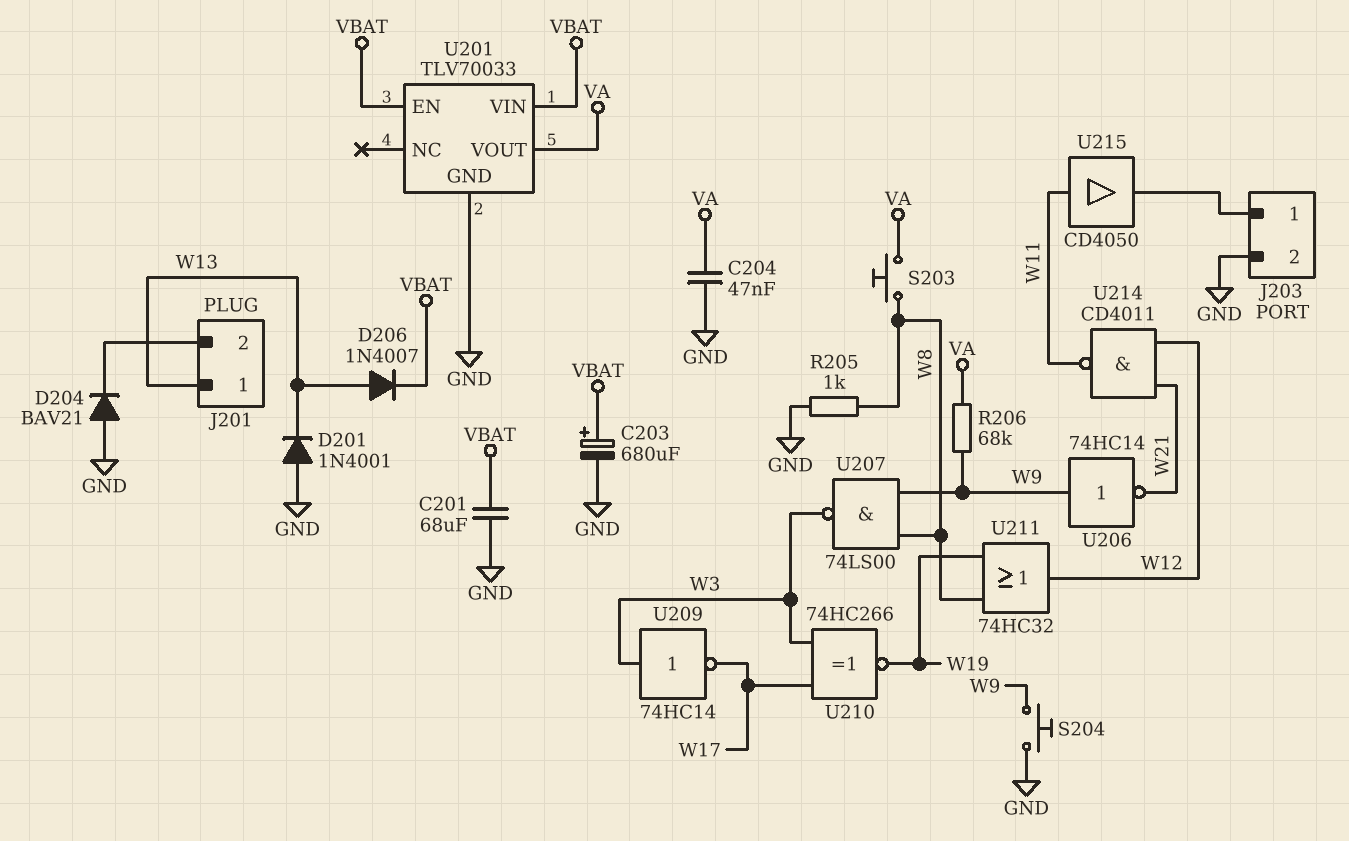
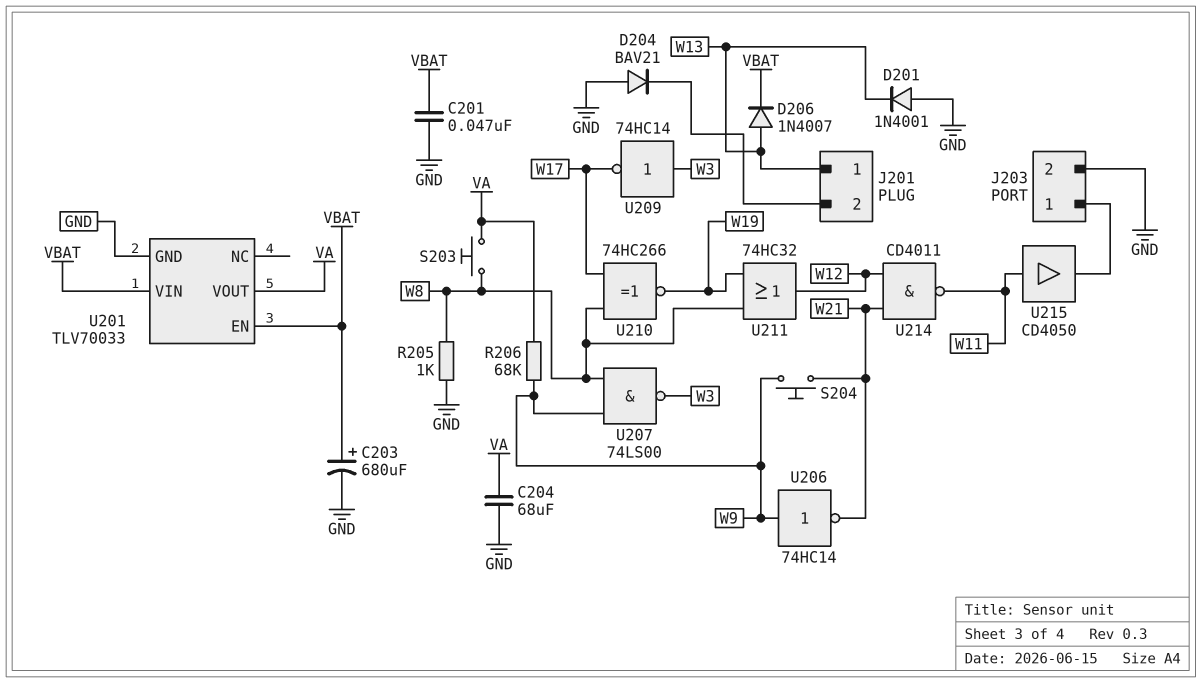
C201: 68uF (GND, VBAT) -> 47nF (GND, VBAT)
C204: 47nF (GND, VA) -> 68uF (GND, VA)
S204: button (GND, W9) -> button (W9, W21)
U210: XNOR 74HC266 (in W3, in W17, out W19) -> XNOR 74HC266 (in W8, in W17, out W19)

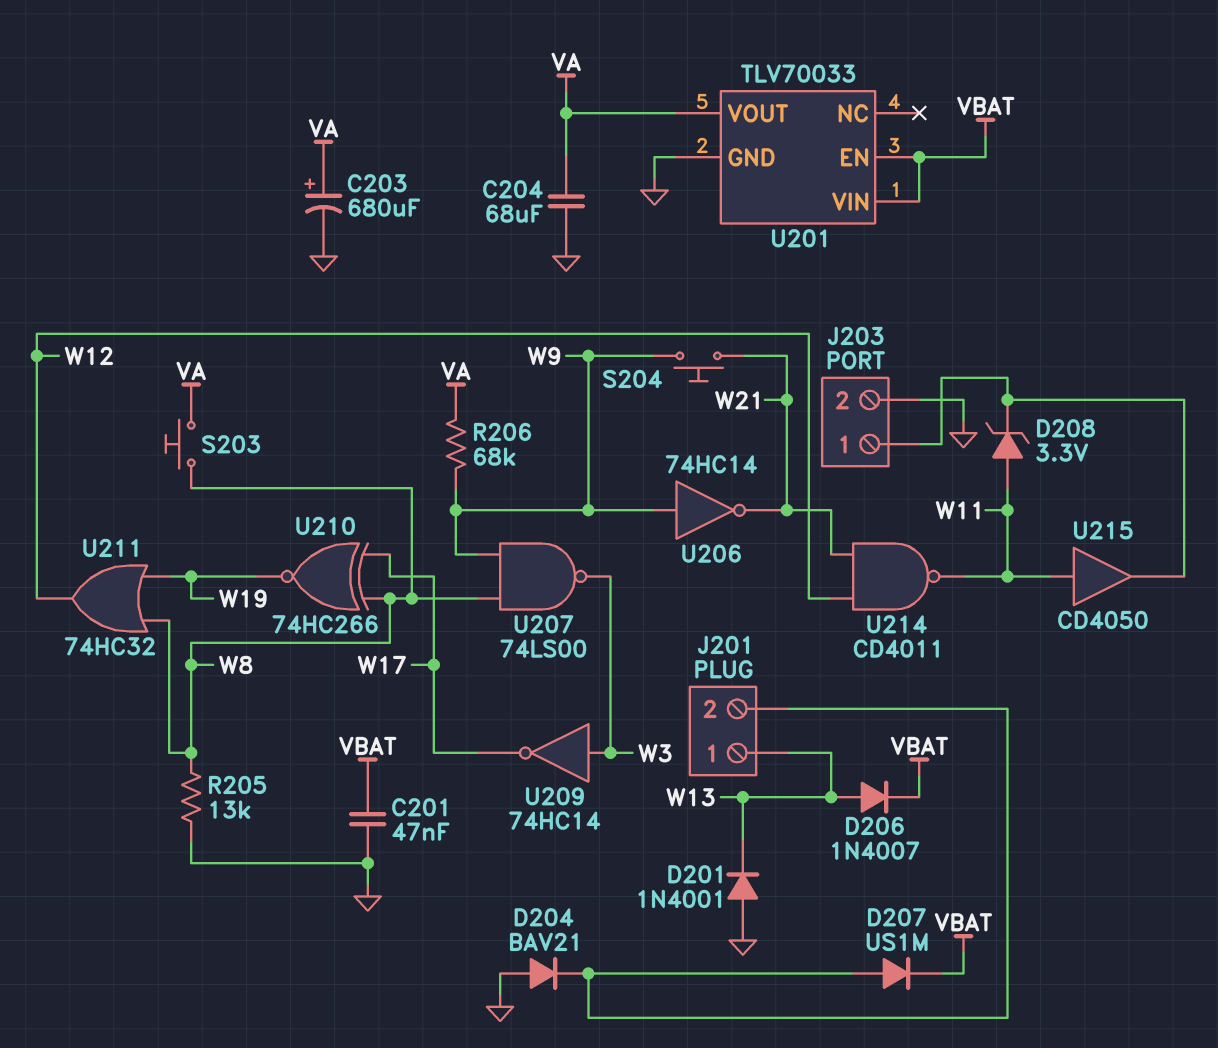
C203: 680uF (plus VBAT, minus GND) -> 680uF (plus VA, minus GND)
D207: none -> diode US1M (A J201/2, K VBAT)
D208: none -> zener 3.3V (A W11, K J203/1)
R205: 1k (GND, W8) -> 13k (GND, W8)

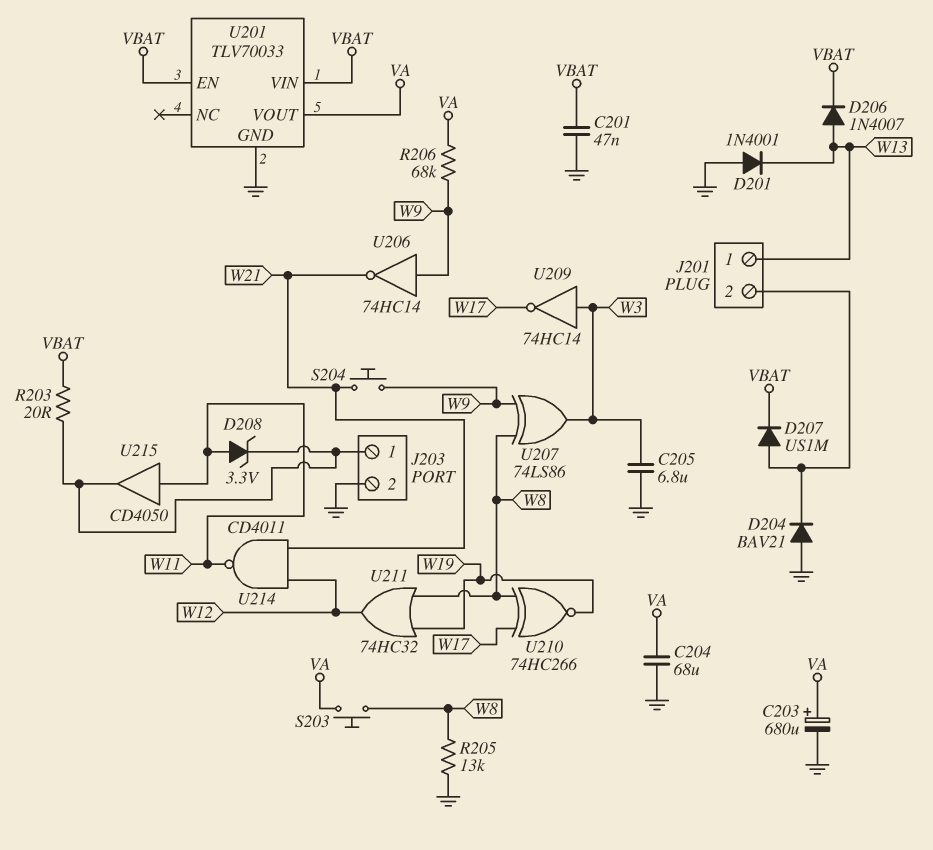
C205: none -> 6.8uF (GND, W3)
R203: none -> 20 (J203/1, VBAT)
U207: NAND 74LS00 (in W8, in W9, out W3) -> XOR 74LS86 (in W8, in W9, out W3)

